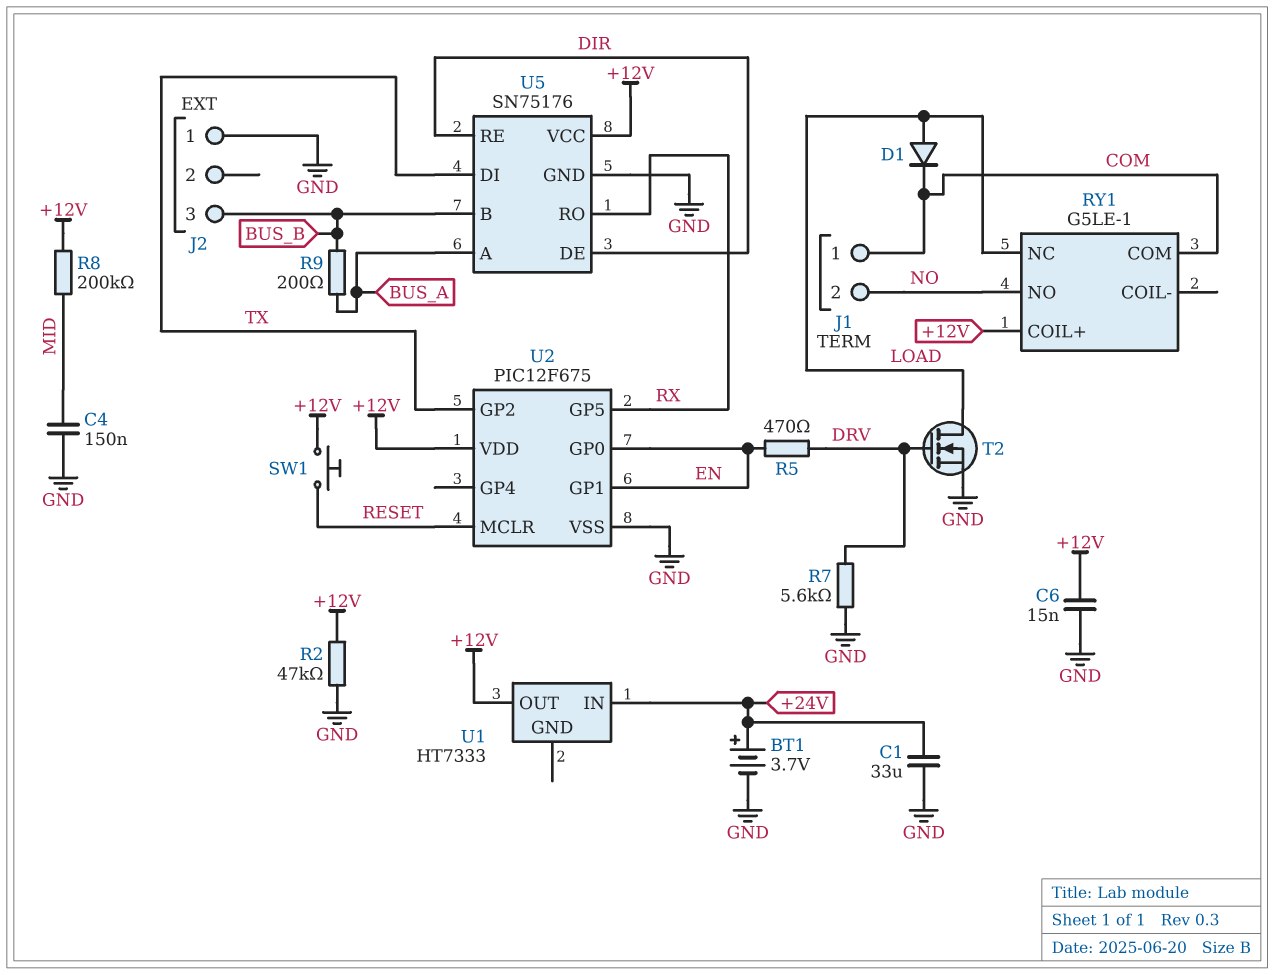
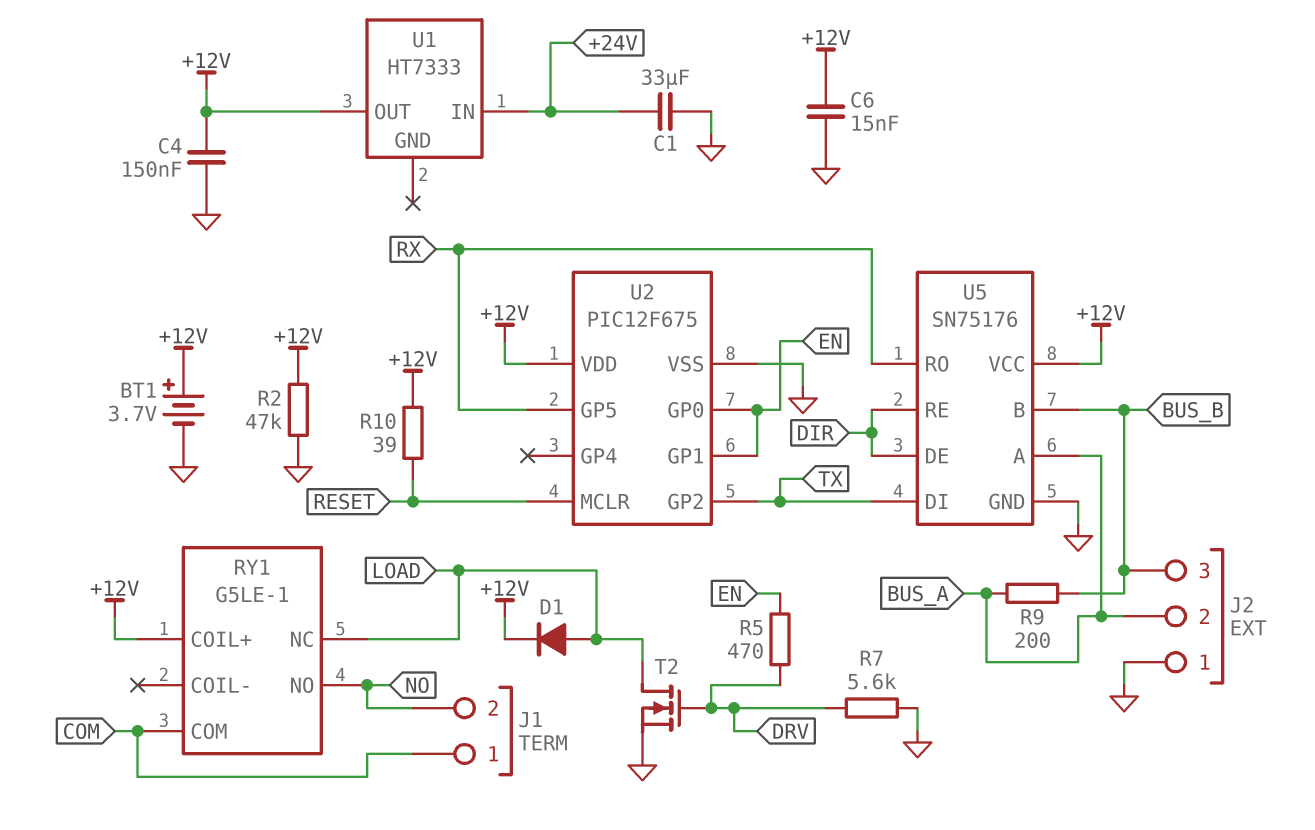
BT1: 3.7V (plus +24V, minus GND) -> 3.7V (plus +12V, minus GND)
C4: 150nF (GND, MID) -> 150nF (+12V, GND)
D1: diode (A LOAD, K COM) -> diode (A LOAD, K +12V)
J2 pin 2: none -> BUS_A
R8: 200k (+12V, MID) -> none
R10: none -> 39 (+12V, RESET)
SW1: button (+12V, RESET) -> none

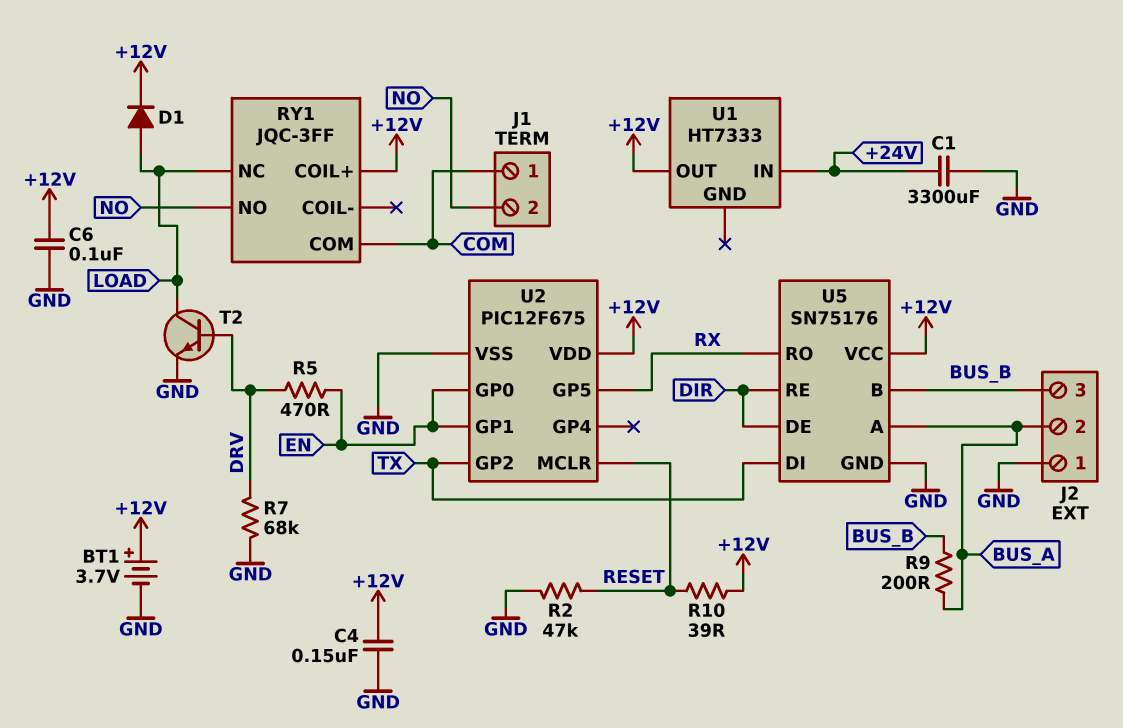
C1: 33uF (+24V, GND) -> 3300uF (+24V, GND)
C6: 15nF (+12V, GND) -> 100nF (+12V, GND)
R2: 47k (+12V, GND) -> 47k (GND, RESET)
R7: 5.6k (DRV, GND) -> 68k (DRV, GND)
RY1: G5LE-1 -> JQC-3FF
T2: NMOS (G DRV, D LOAD, S GND) -> NPN (B DRV, C LOAD, E GND)

